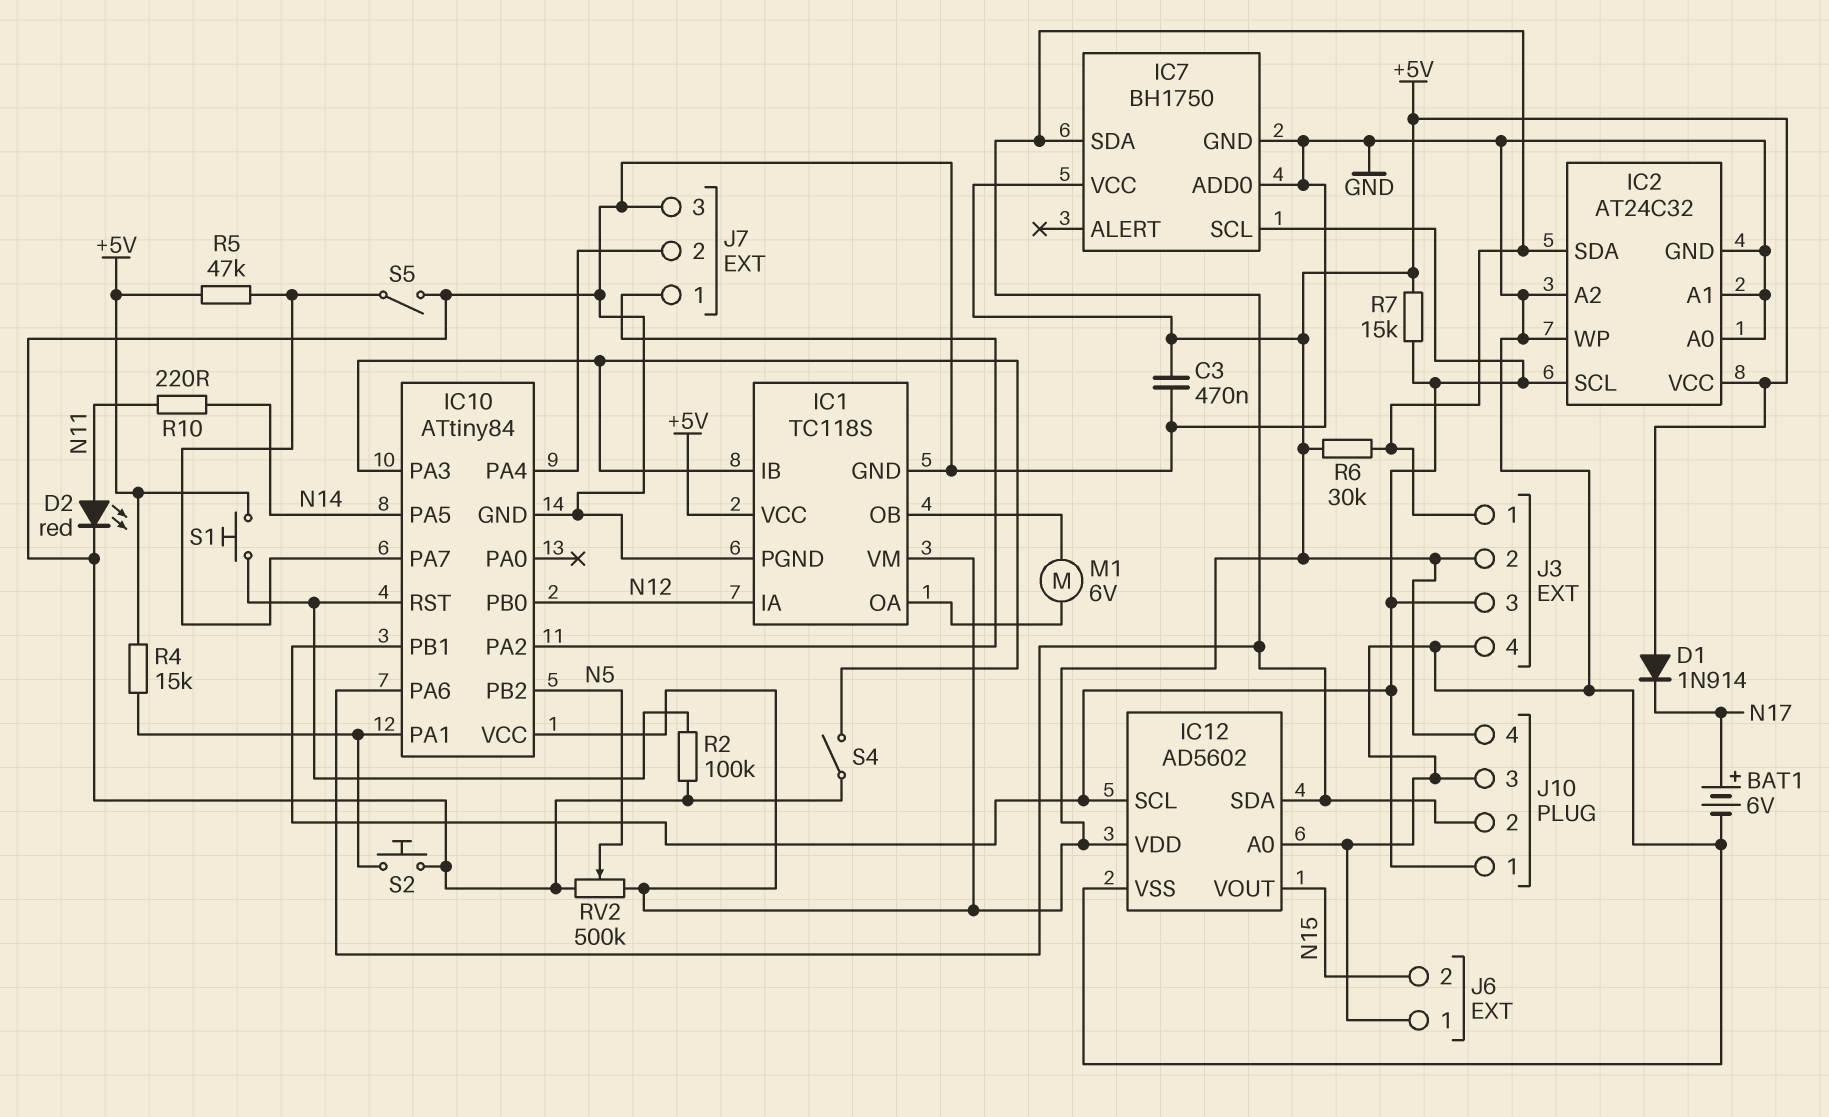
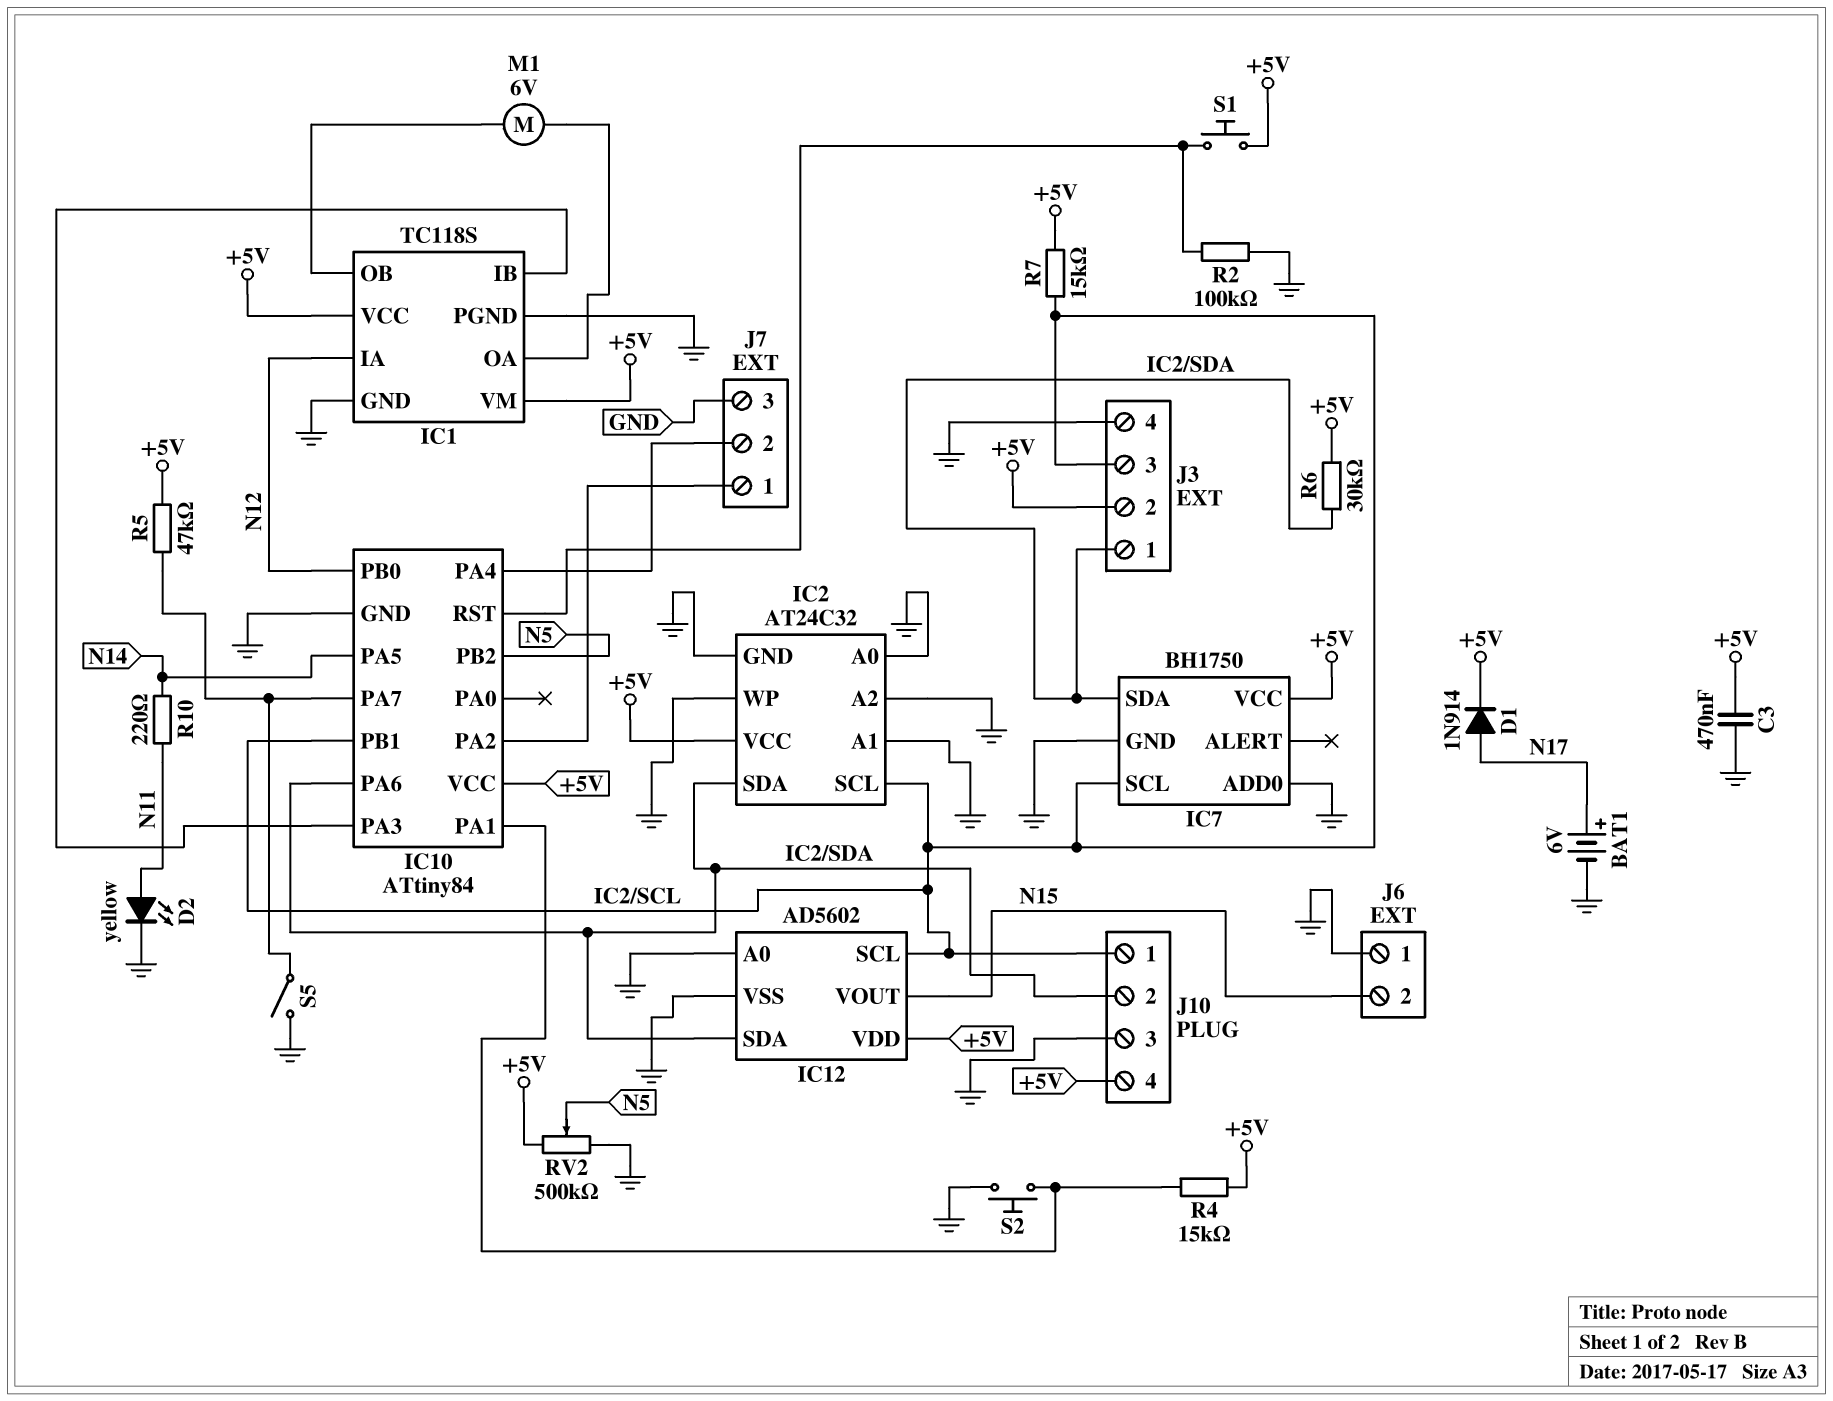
D1: diode 1N914 (A +5V, K N17) -> diode 1N914 (A N17, K +5V)
D2: LED red (A N11, K GND) -> LED yellow (A N11, K GND)
S4: switch (GND, IC1/IB) -> none

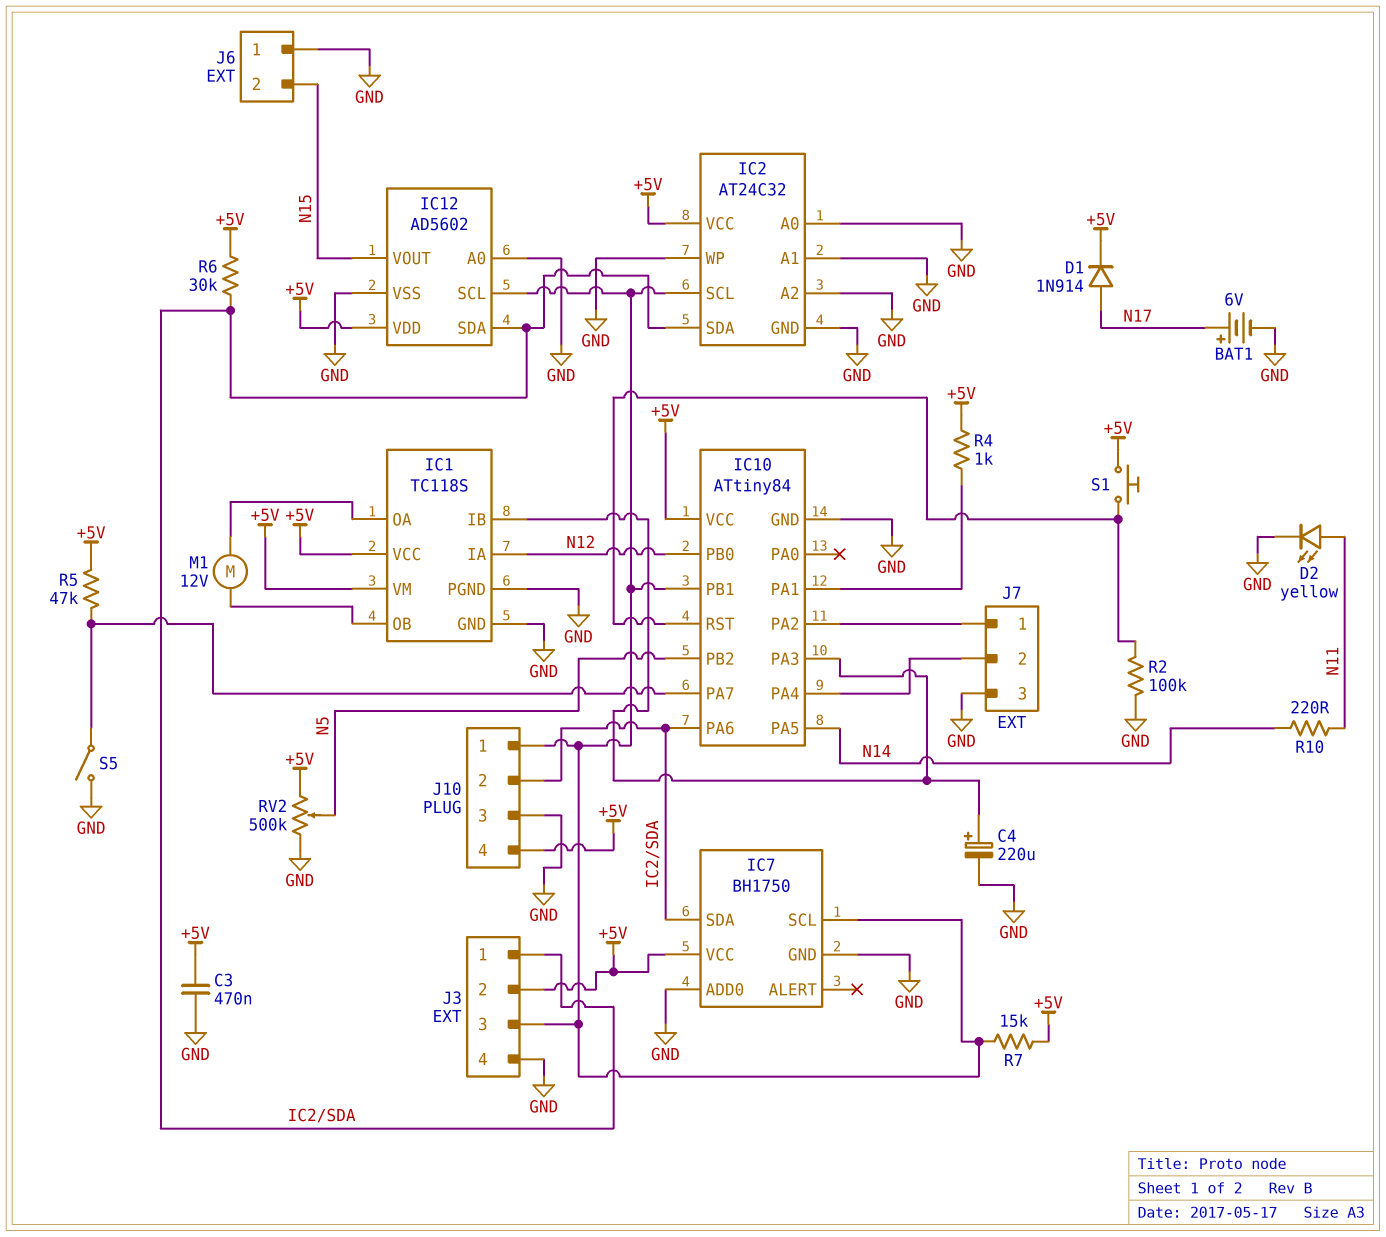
C4: none -> 220uF (plus IC1/IB, minus GND)
M1: motor 6V (IC1/OA, IC1/OB) -> motor 12V (IC1/OA, IC1/OB)
R4: 15k (+5V, IC10/PA1) -> 1k (+5V, IC10/PA1)
S2: button (GND, IC10/PA1) -> none

